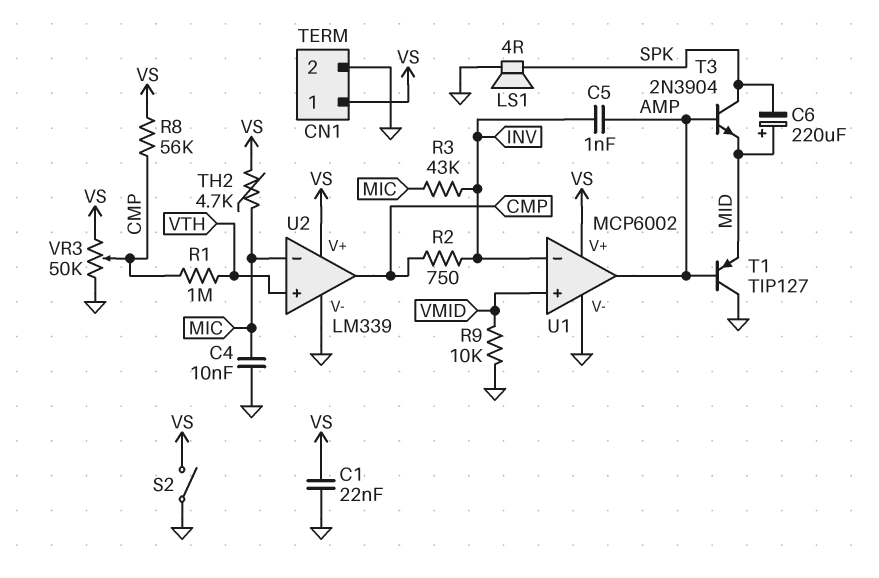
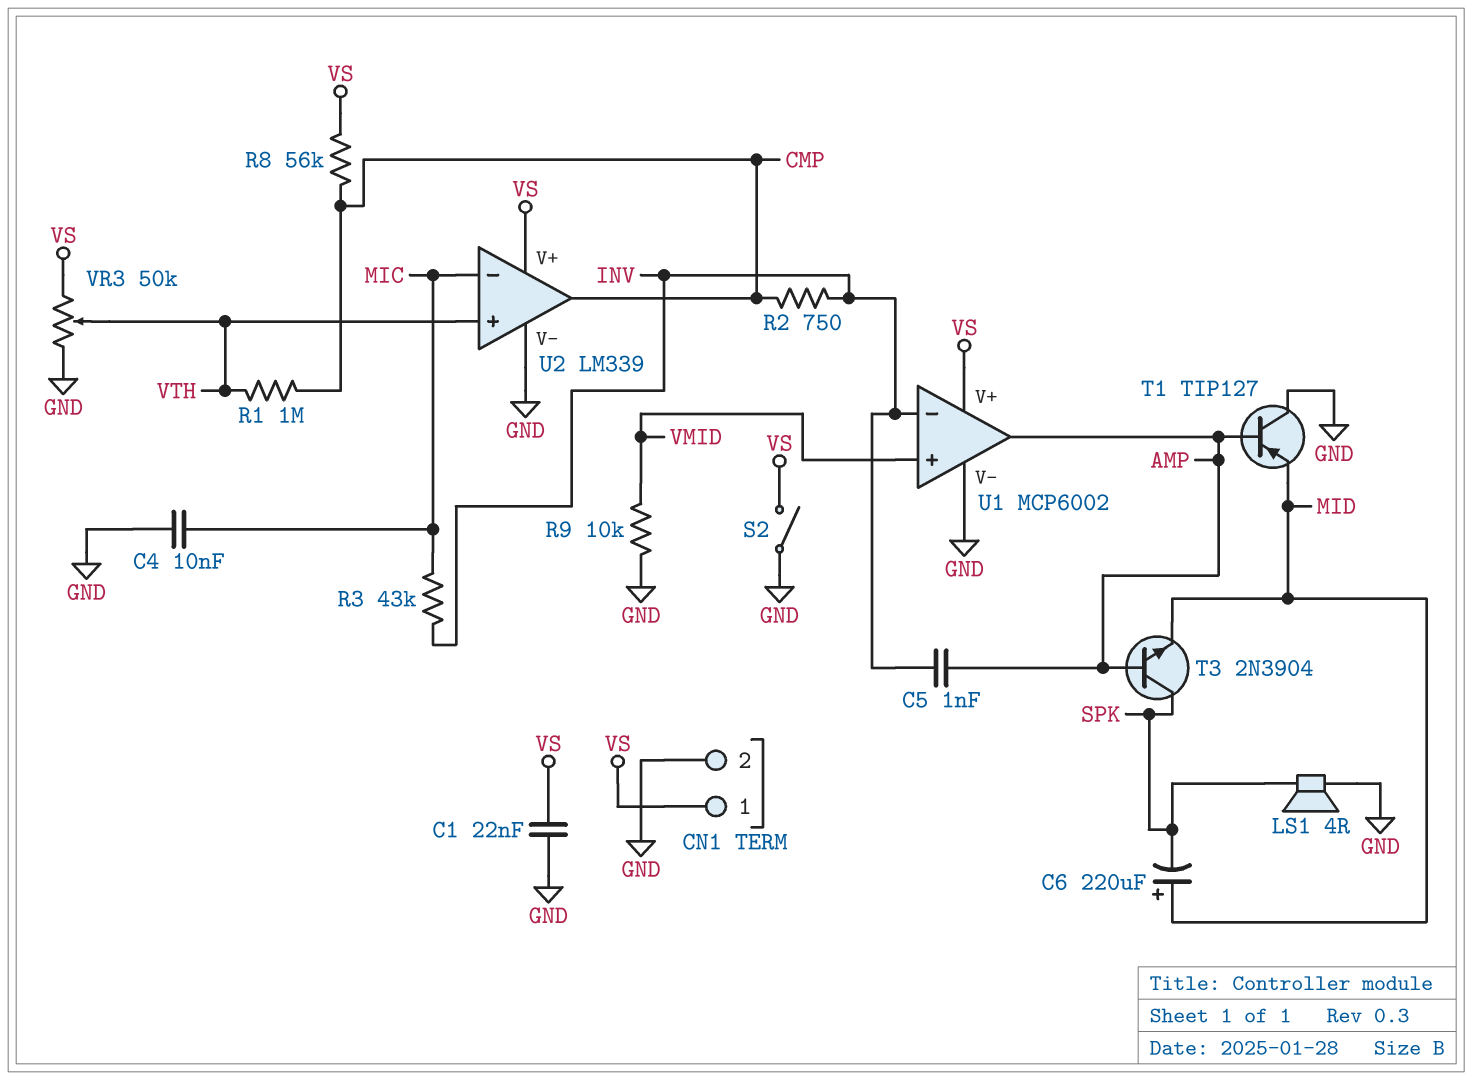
TH2: 4.7k (MIC, VS) -> none
VR3: 50k (GND, VS, wiper CMP) -> 50k (GND, VS, wiper VTH)

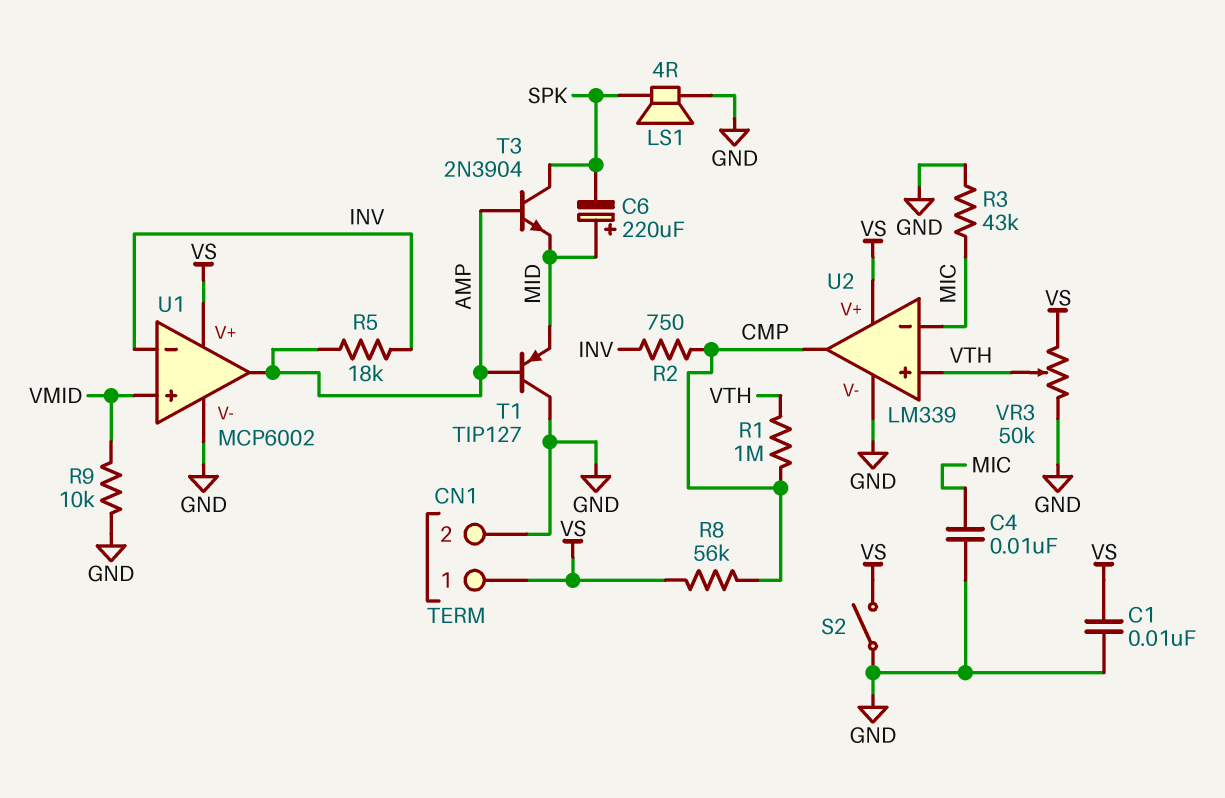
C1: 22nF (GND, VS) -> 10nF (GND, VS)
C5: 1nF (AMP, INV) -> none
R3: 43k (INV, MIC) -> 43k (GND, MIC)
R5: none -> 18k (AMP, INV)

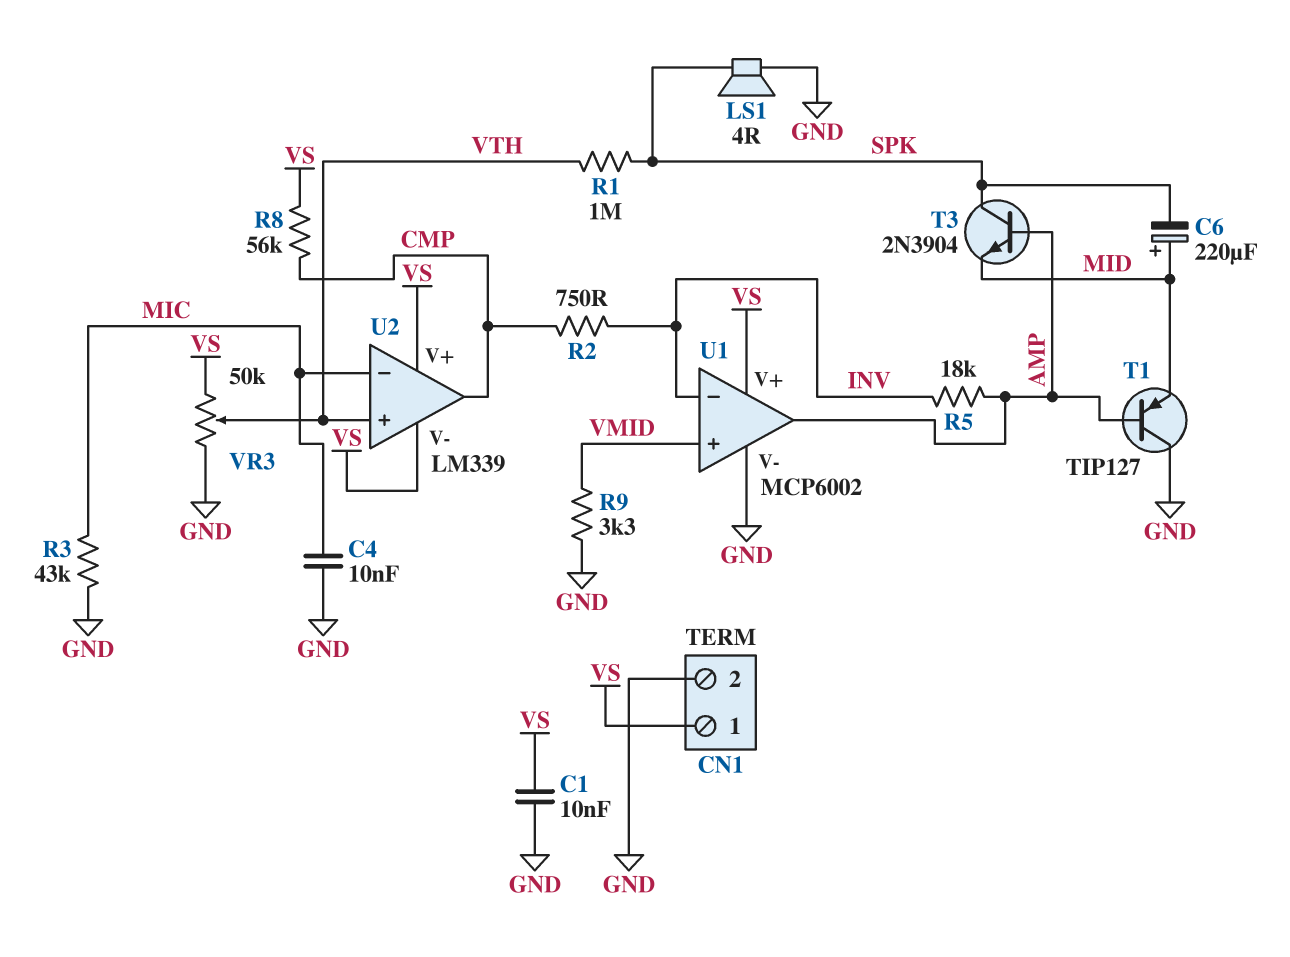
R1: 1M (CMP, VTH) -> 1M (SPK, VTH)
R9: 10k (GND, VMID) -> 3.3k (GND, VMID)
S2: switch (GND, VS) -> none
U2 pin V-: GND -> VS

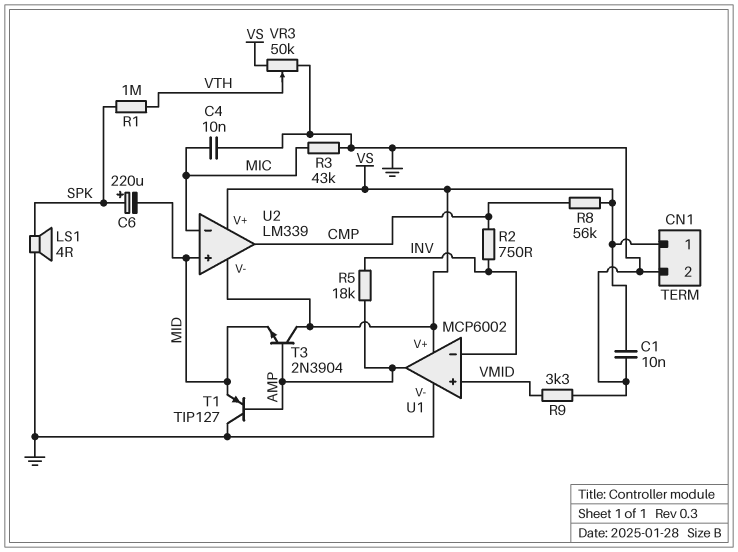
C6: 220uF (plus MID, minus SPK) -> 220uF (plus SPK, minus MID)
T3: NPN 2N3904 (B AMP, C SPK, E MID) -> NPN 2N3904 (B AMP, C VS, E MID)
U2 pin in+: VTH -> MID

